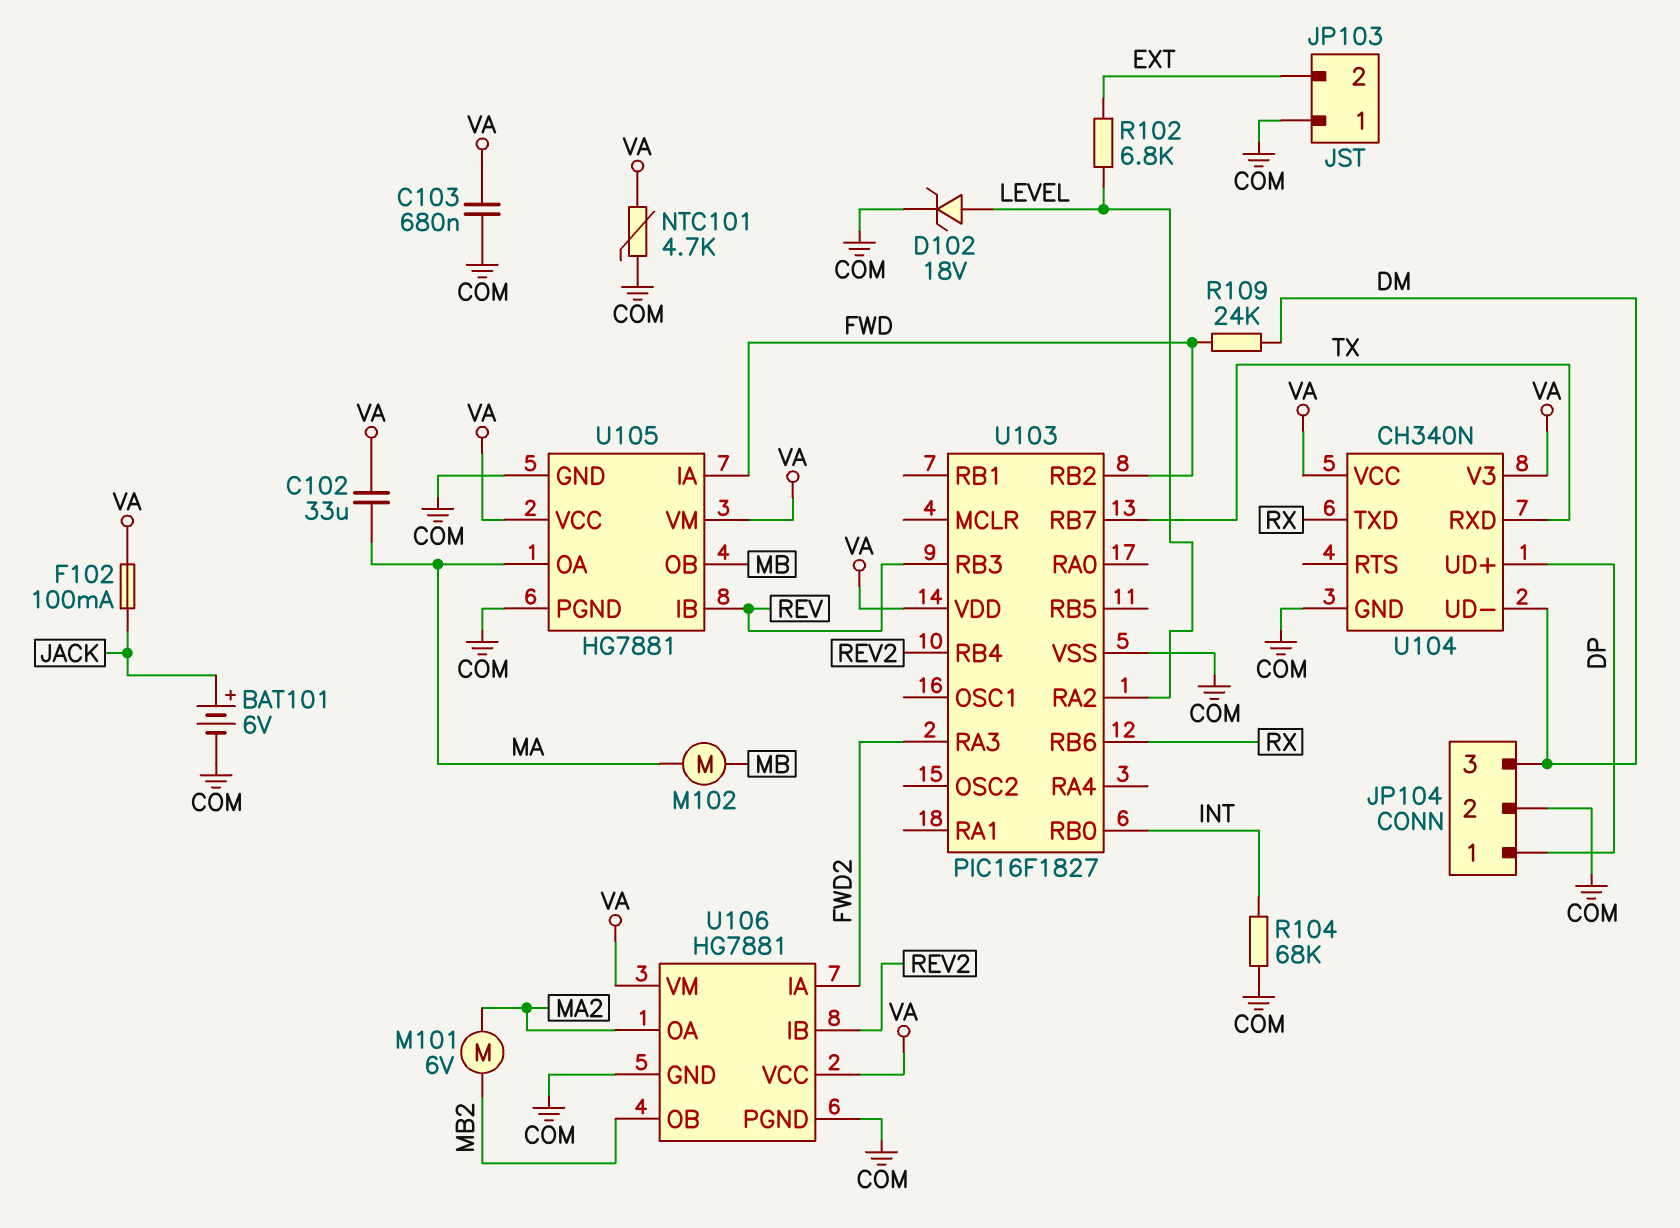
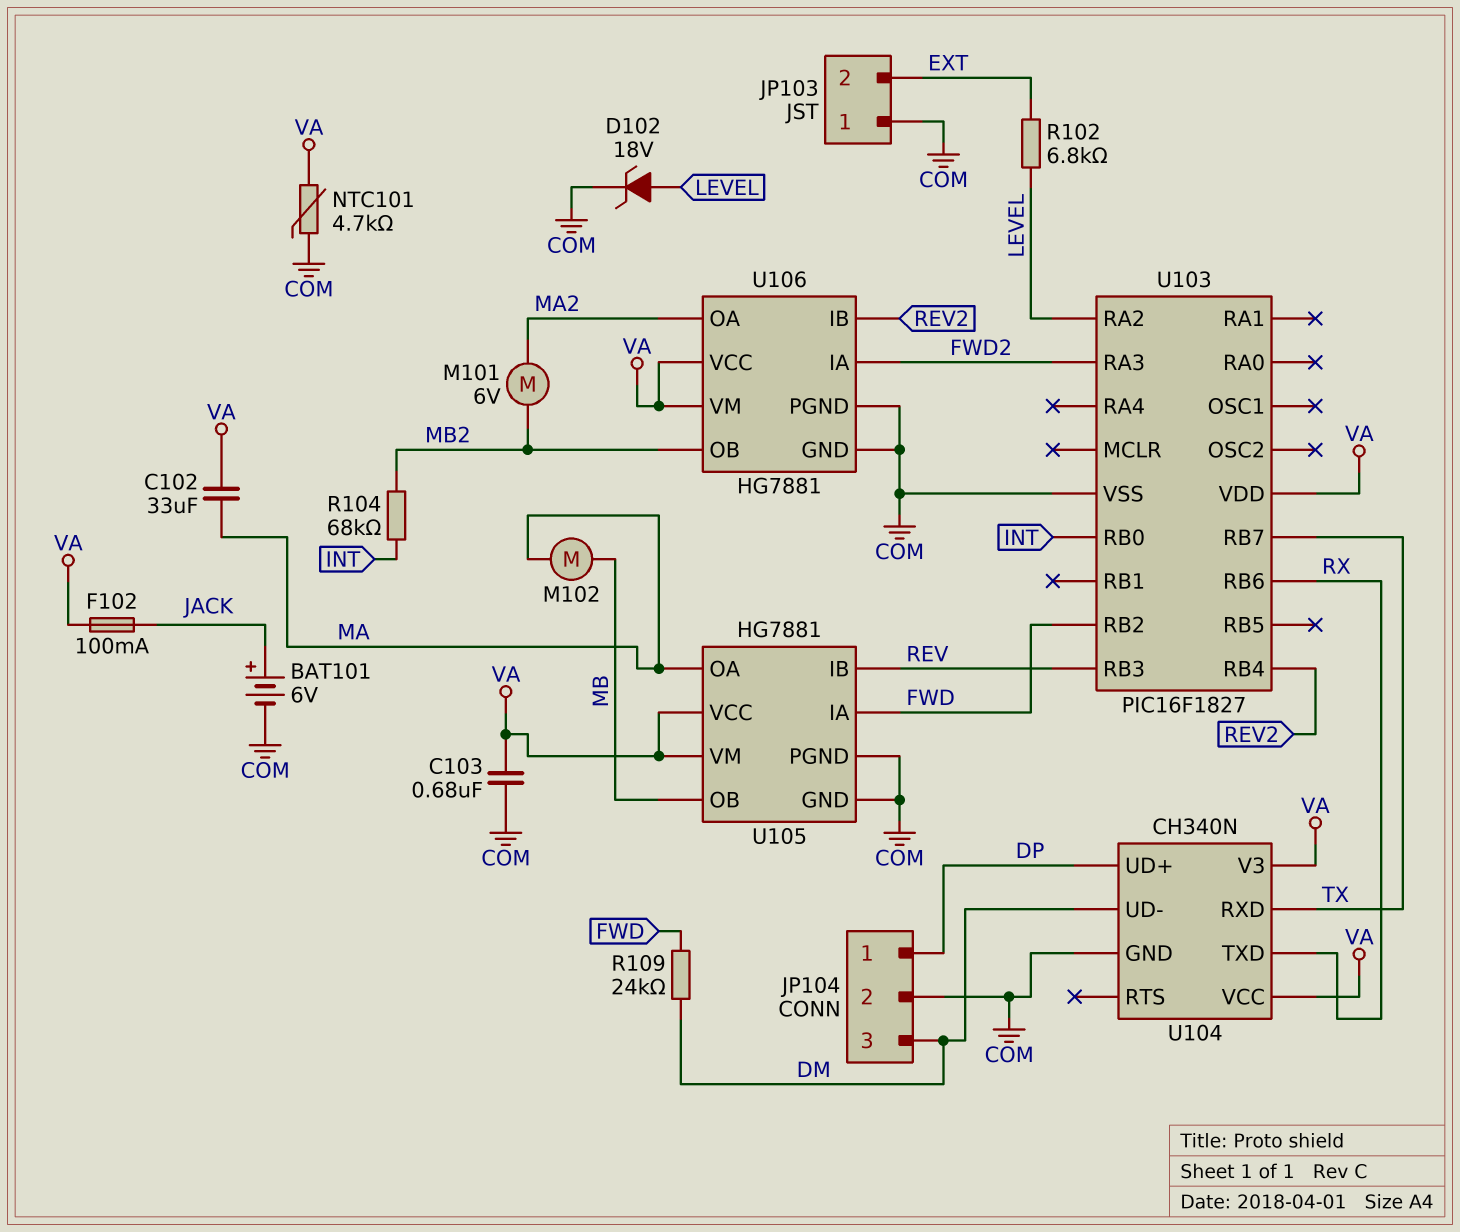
R104: 68k (COM, INT) -> 68k (INT, MB2)

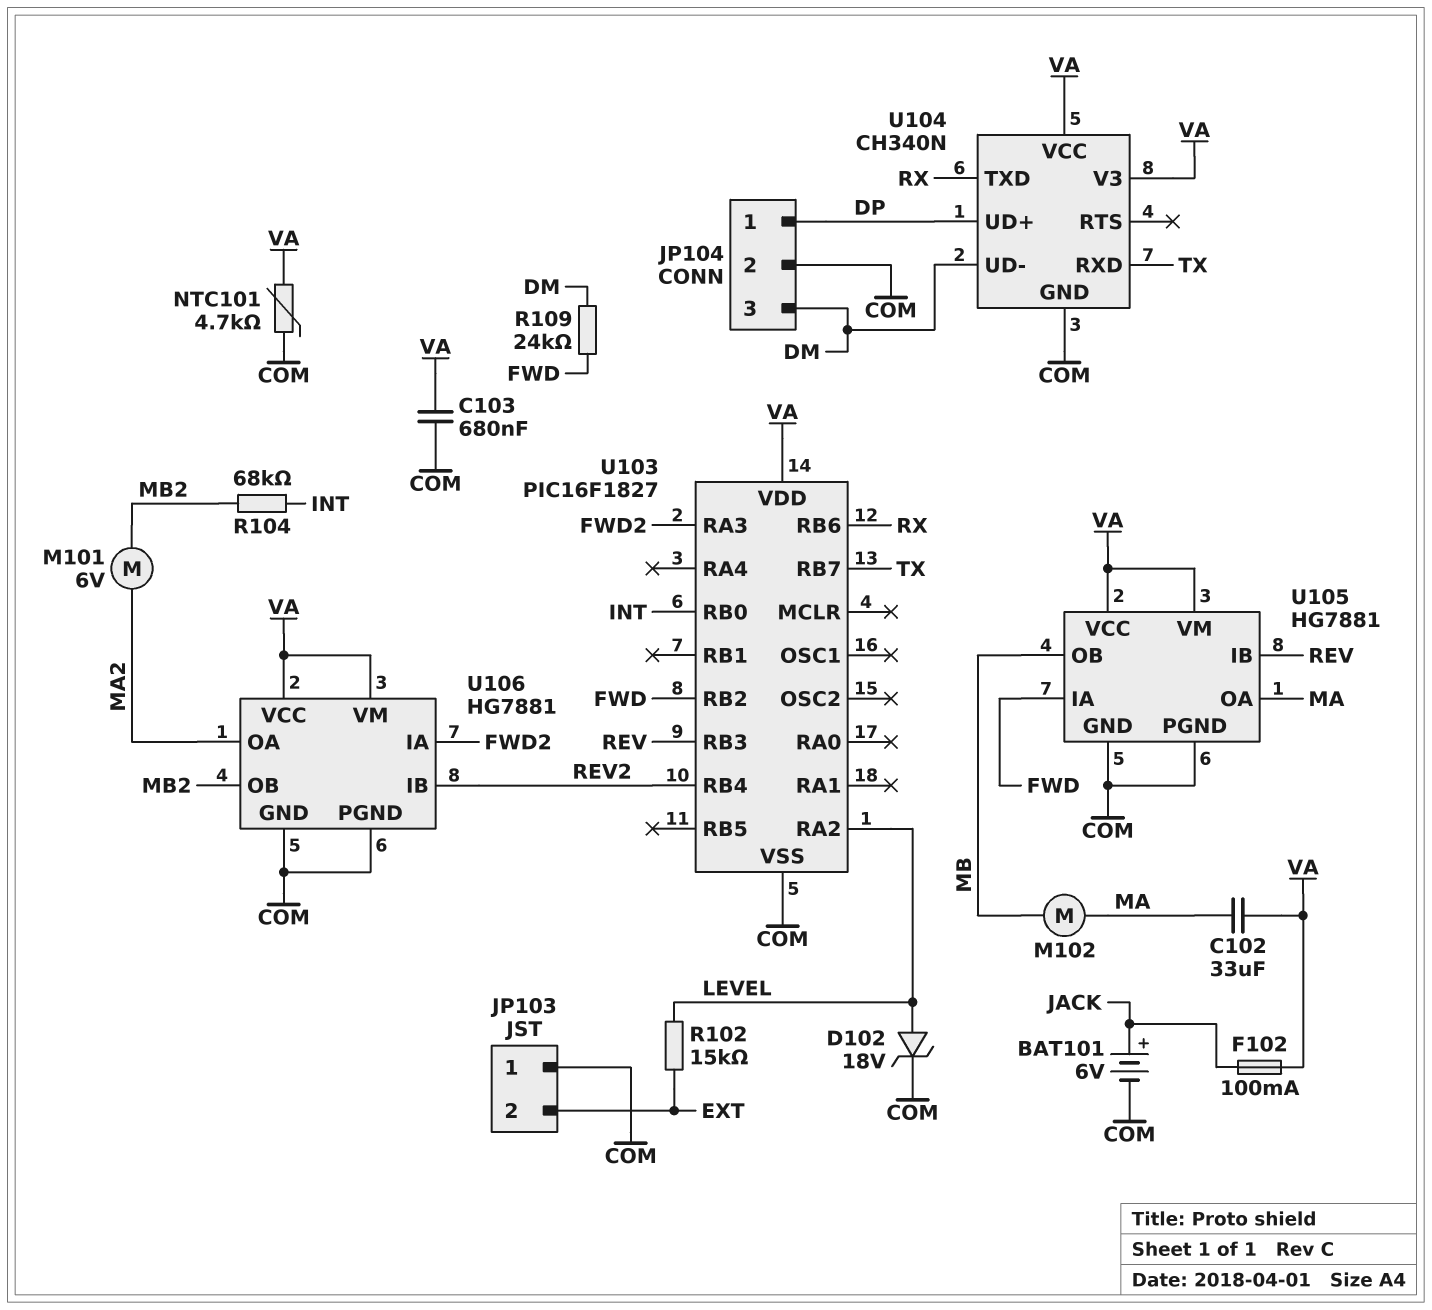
R102: 6.8k (EXT, LEVEL) -> 15k (EXT, LEVEL)

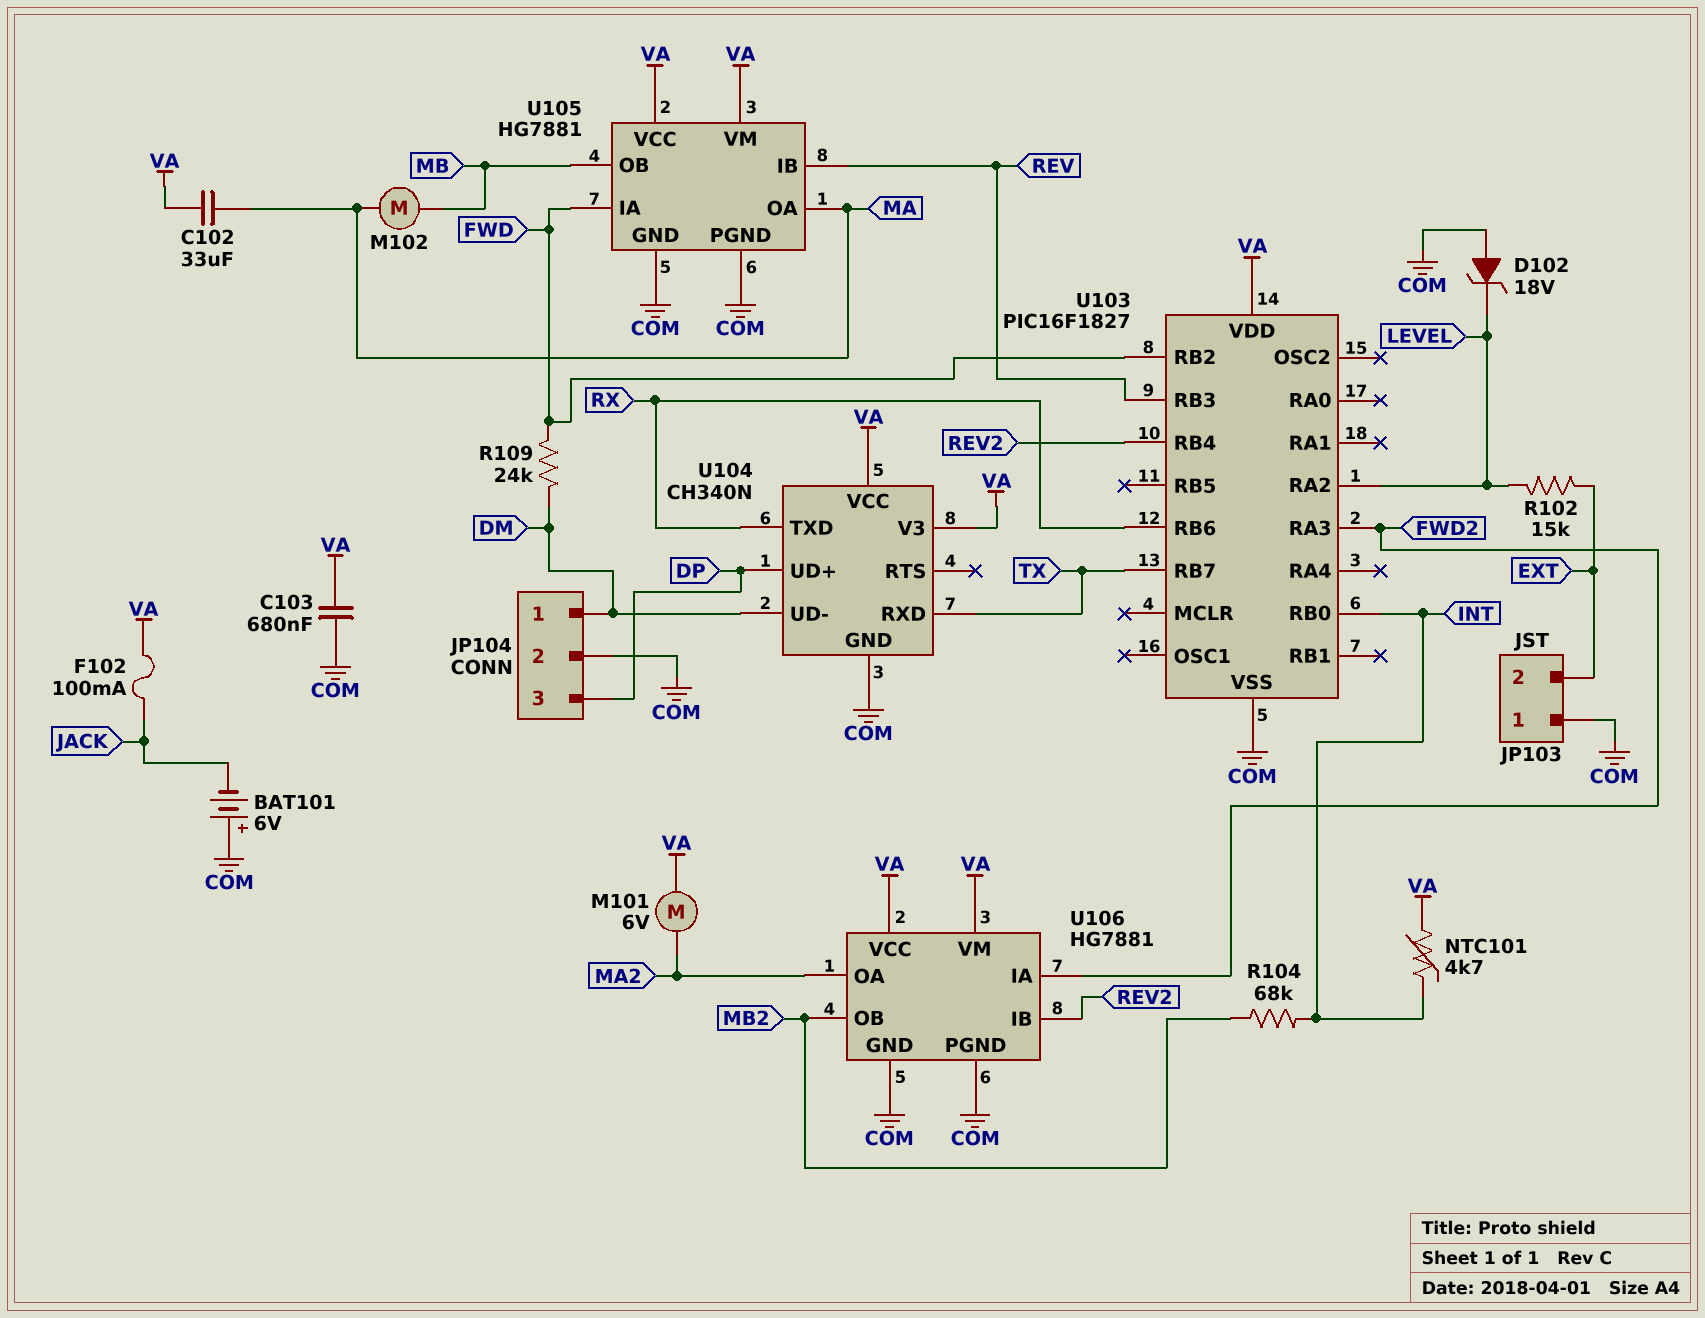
BAT101: 6V (plus JACK, minus COM) -> 6V (plus COM, minus JACK)
D102: zener 18V (A LEVEL, K COM) -> zener 18V (A COM, K LEVEL)
JP104 pin 1: DP -> DM
JP104 pin 3: DM -> DP
M101: motor 6V (MA2, MB2) -> motor 6V (MA2, VA)
NTC101: 4.7k (COM, VA) -> 4.7k (INT, VA)

